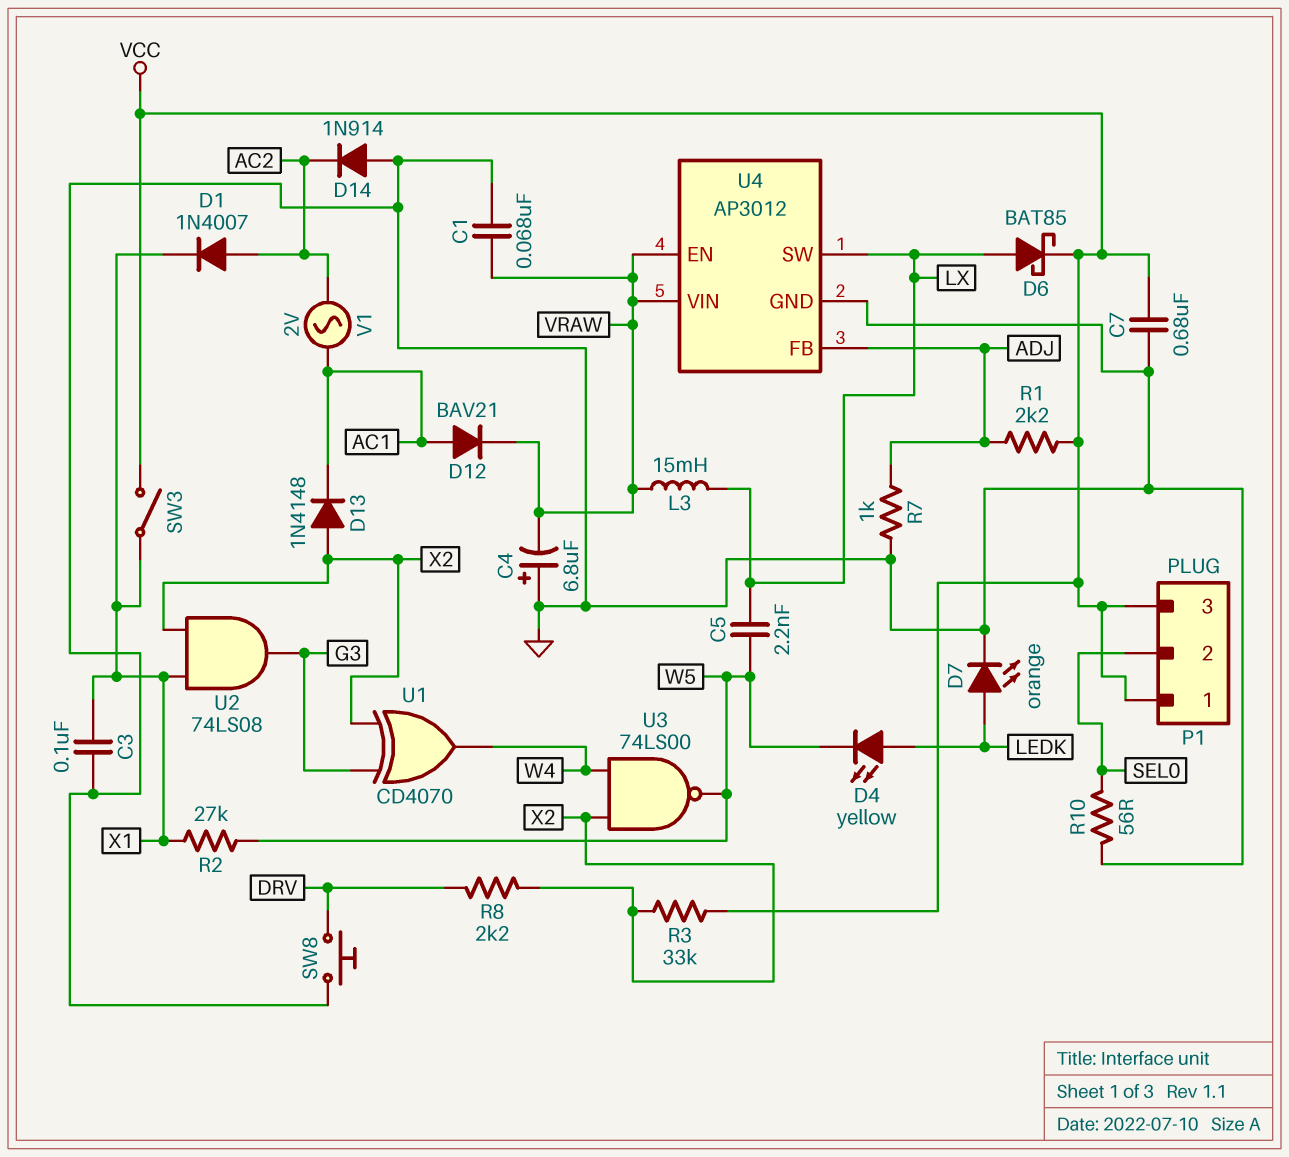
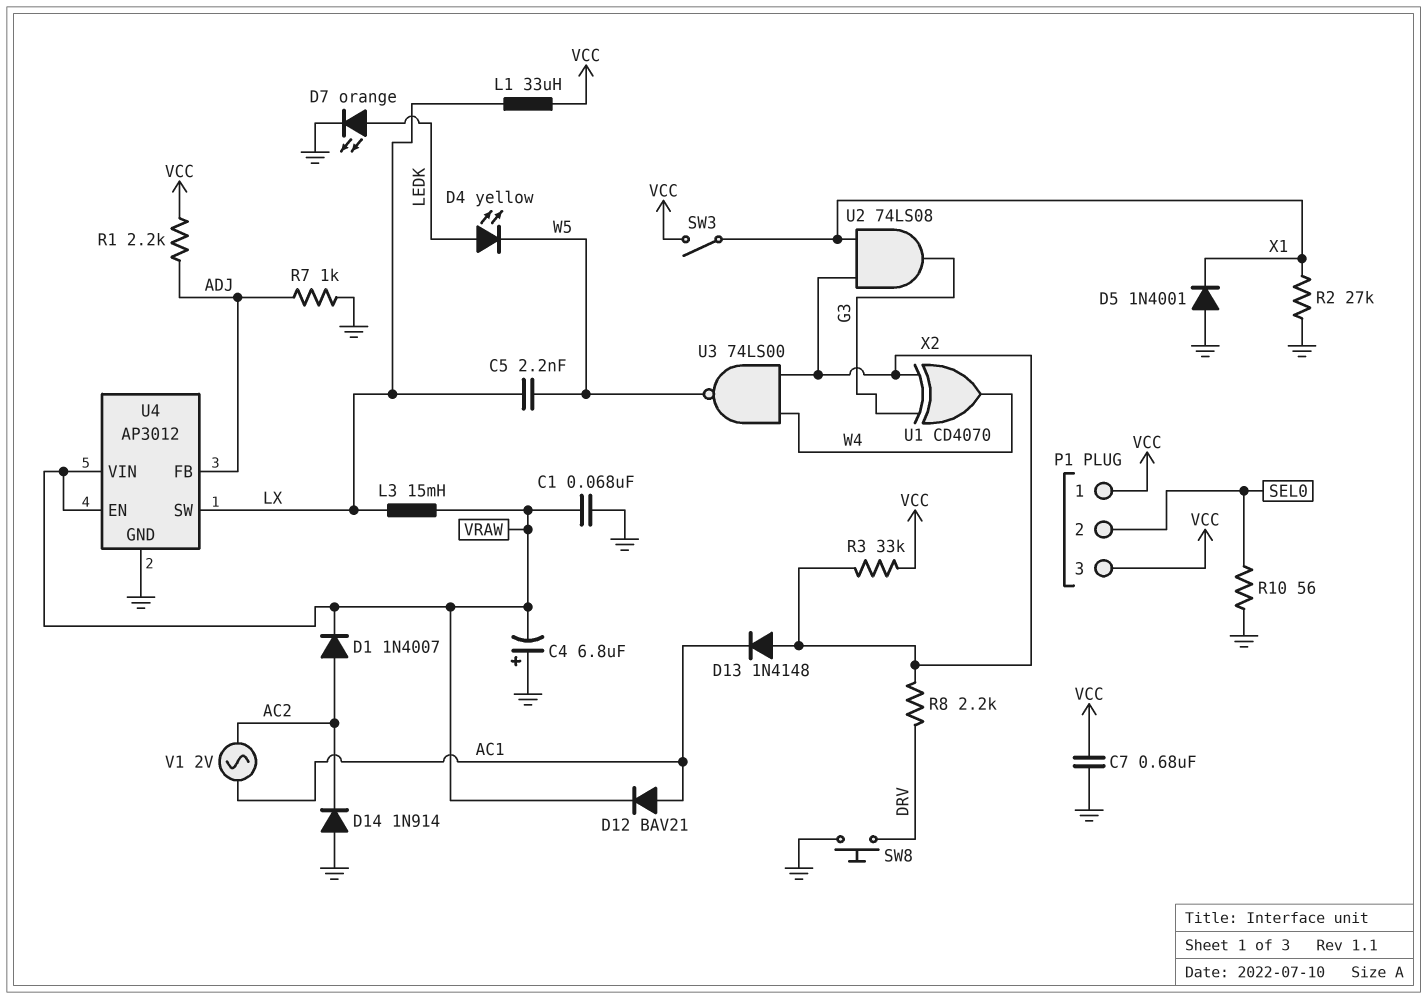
C3: 100nF (GND, X1) -> none
D1: diode 1N4007 (A AC2, K X1) -> diode 1N4007 (A AC2, K VRAW)
D5: none -> diode 1N4001 (A GND, K X1)
D6: schottky BAT85 (A LX, K VCC) -> none
L1: none -> 33uH (LX, VCC)
R2: 27k (W5, X1) -> 27k (GND, X1)

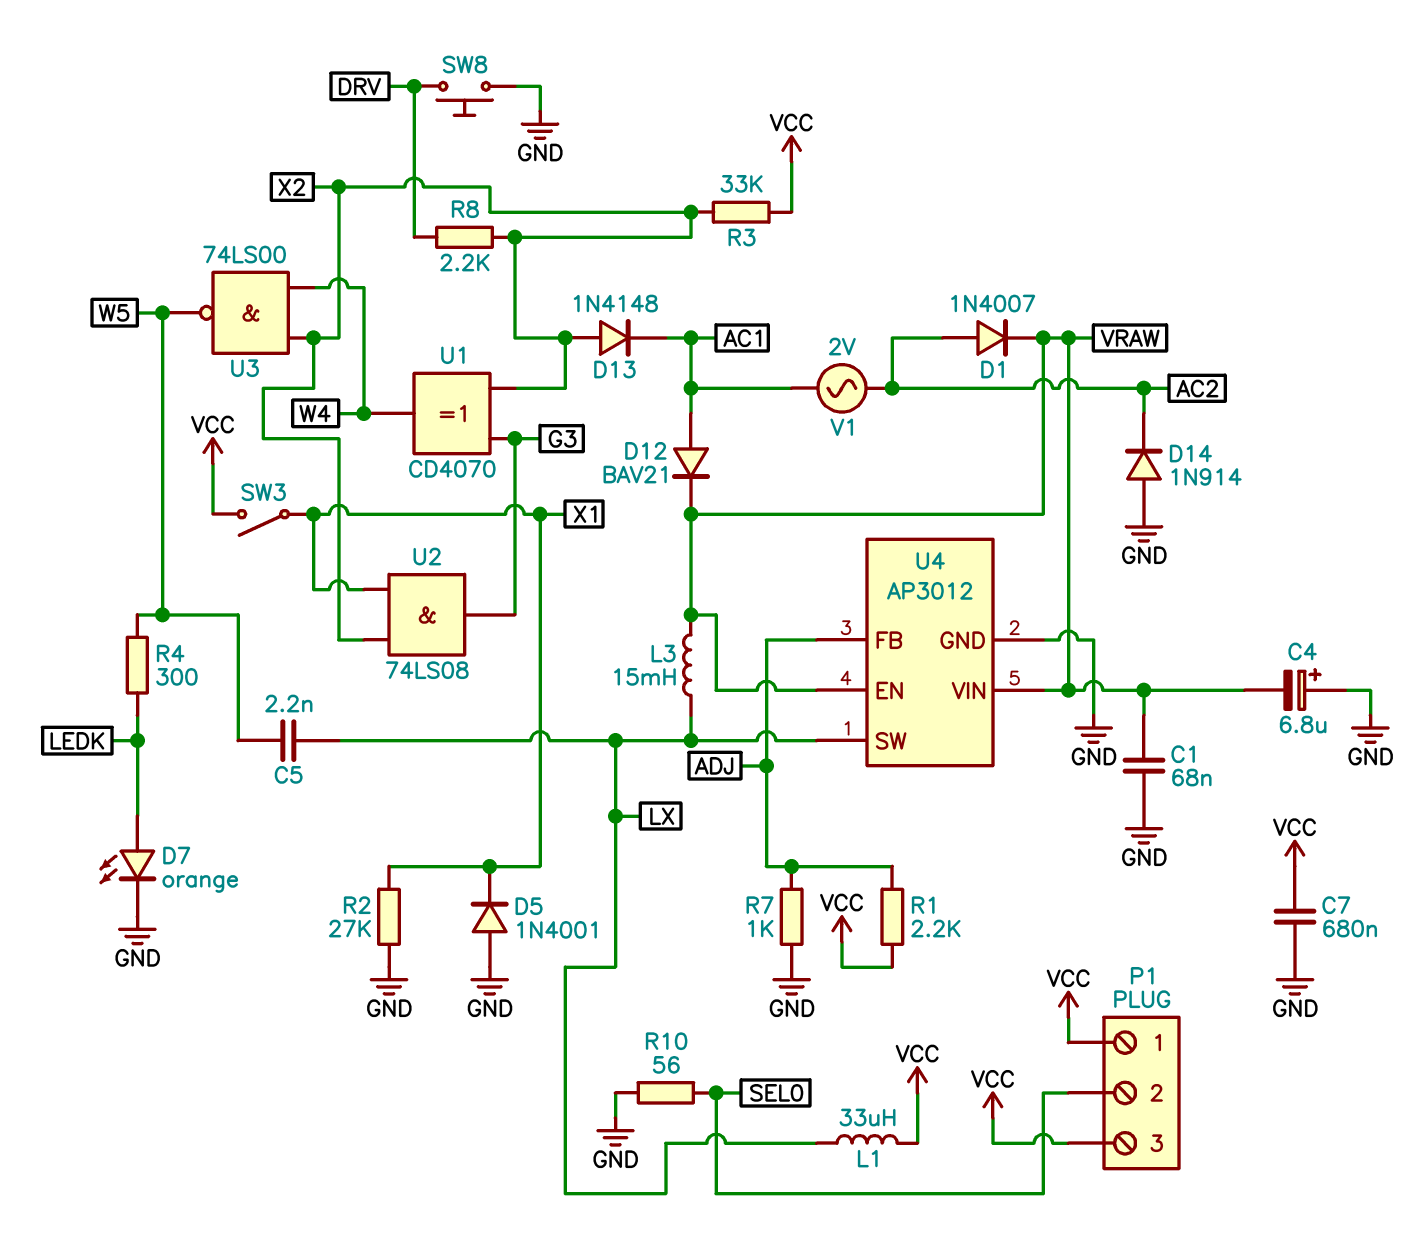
D4: LED yellow (A LEDK, K W5) -> none
R4: none -> 300 (LEDK, W5)

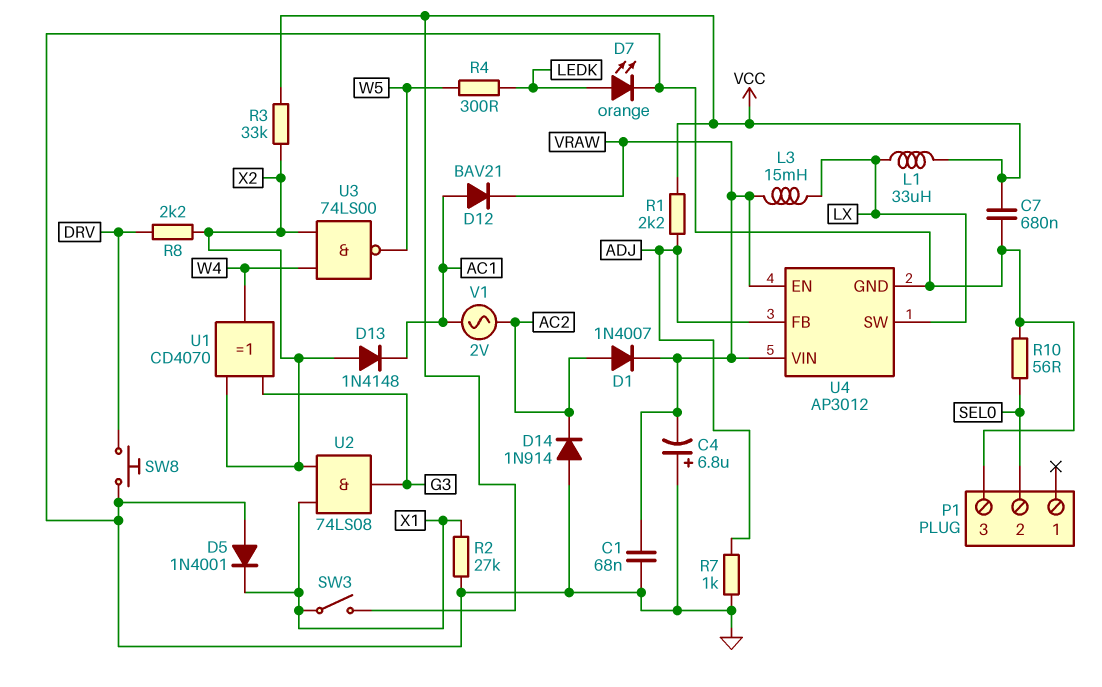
C5: 2.2nF (LX, W5) -> none
P1 pin 1: VCC -> none
P1 pin 3: VCC -> GND

